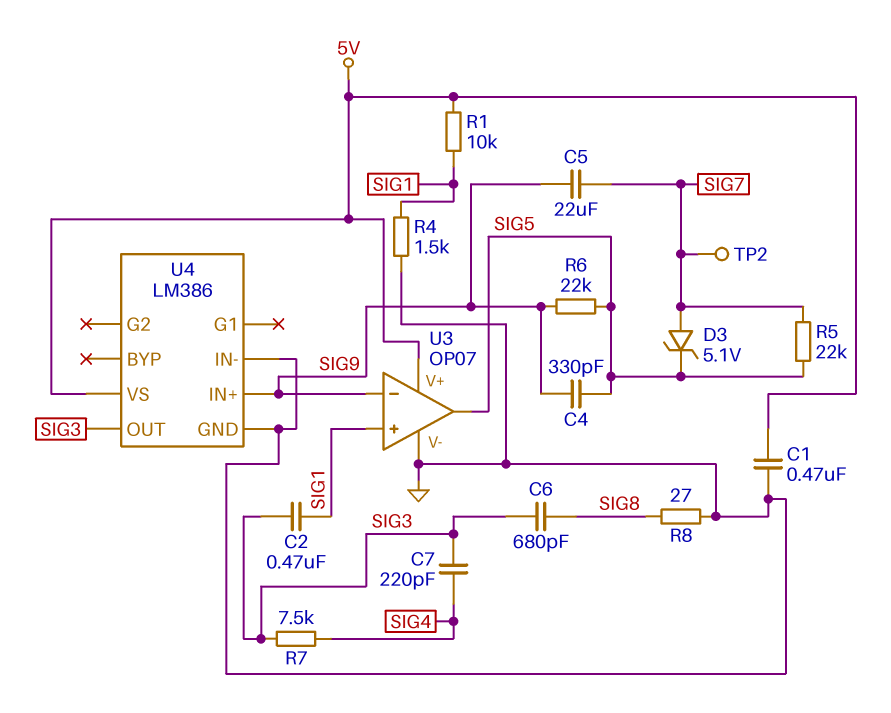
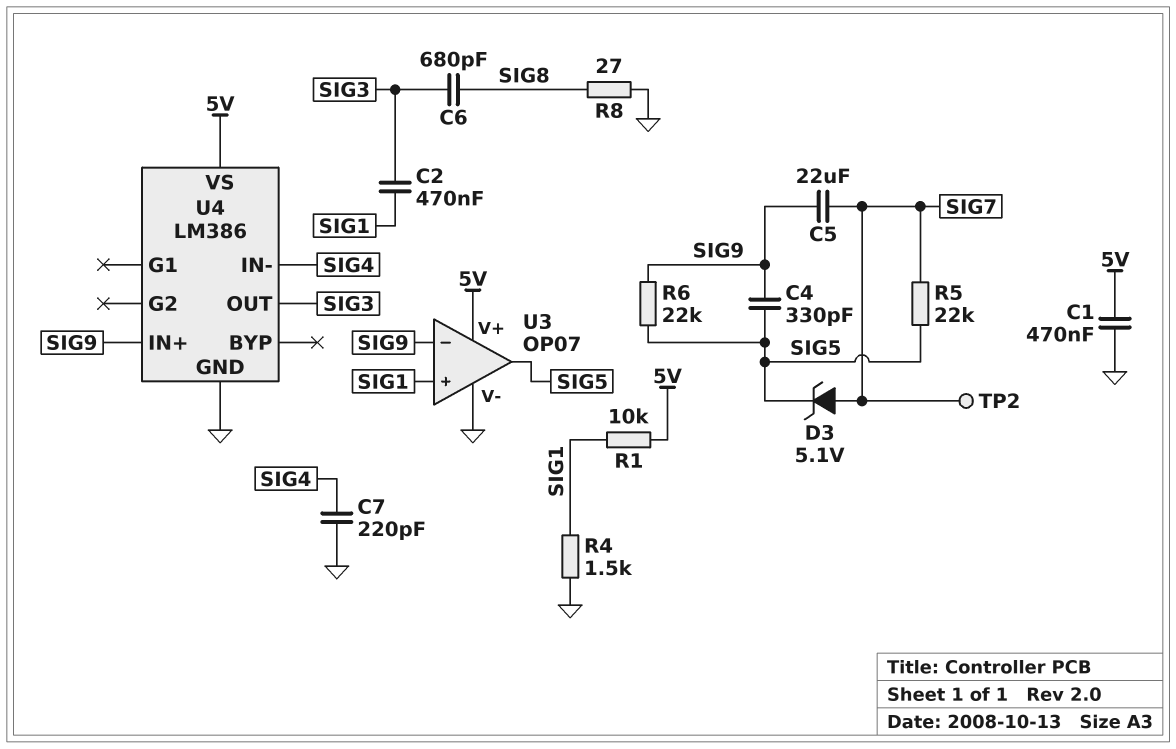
C7: 220pF (SIG3, SIG4) -> 220pF (GND, SIG4)
R7: 7.5k (SIG3, SIG4) -> none
U4 pin IN-: GND -> SIG4

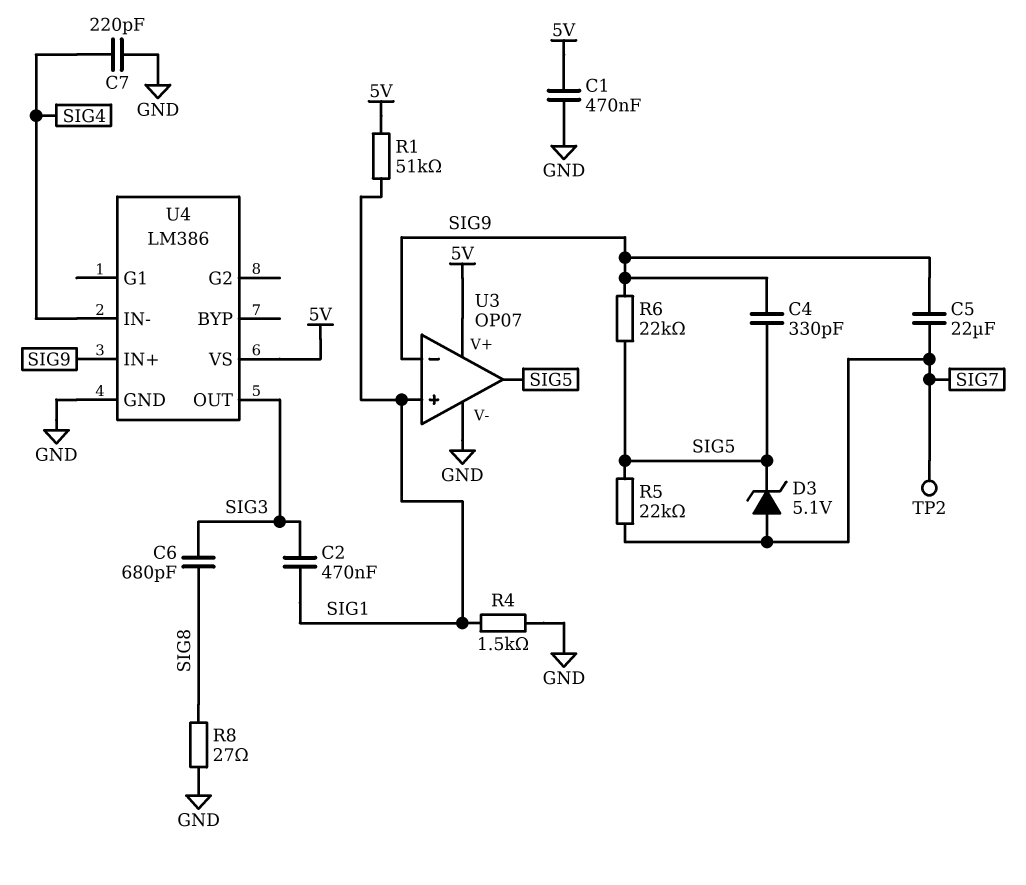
R1: 10k (5V, SIG1) -> 51k (5V, SIG1)

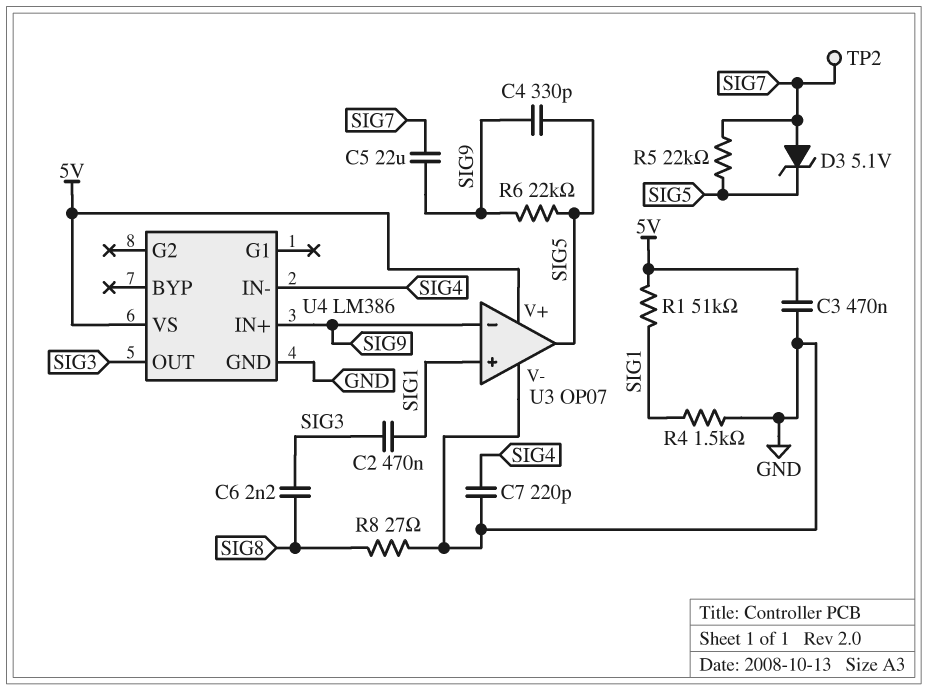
C1: 470nF (5V, GND) -> none
C3: none -> 470nF (5V, GND)
C6: 680pF (SIG3, SIG8) -> 2.2nF (SIG3, SIG8)

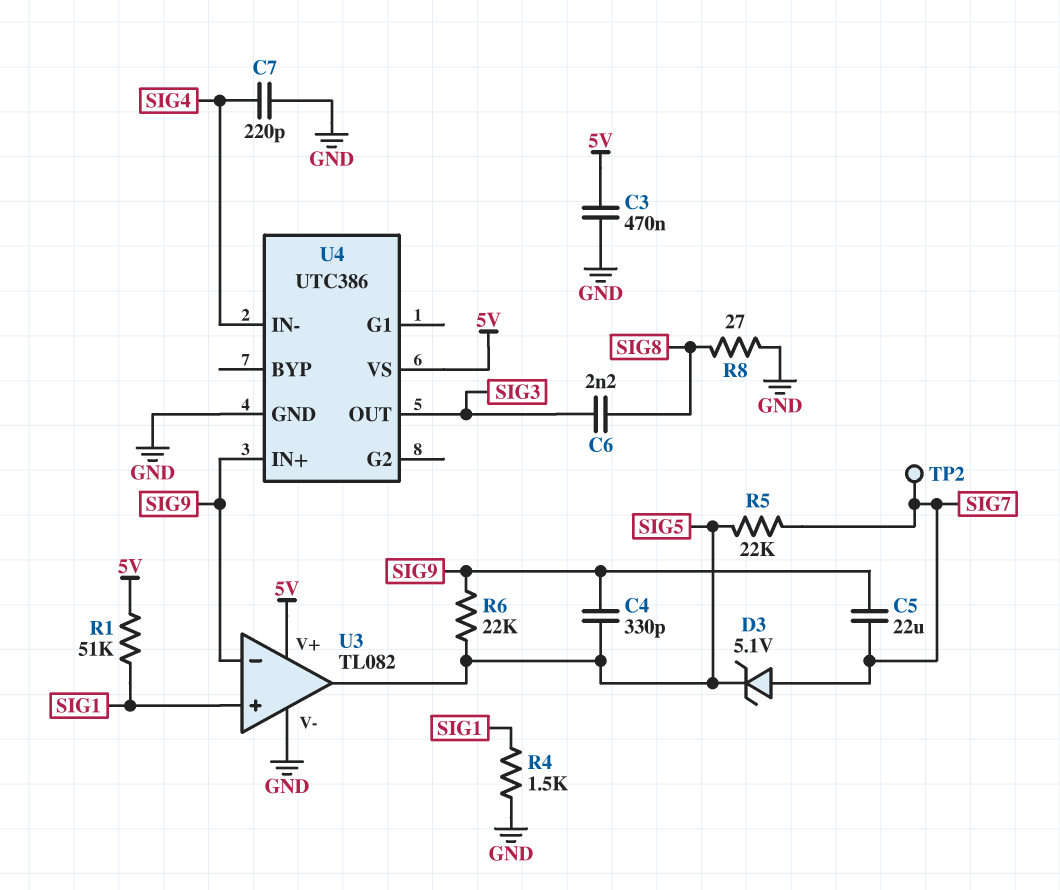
C2: 470nF (SIG1, SIG3) -> none
U3: OP07 -> TL082
U4: LM386 -> UTC386

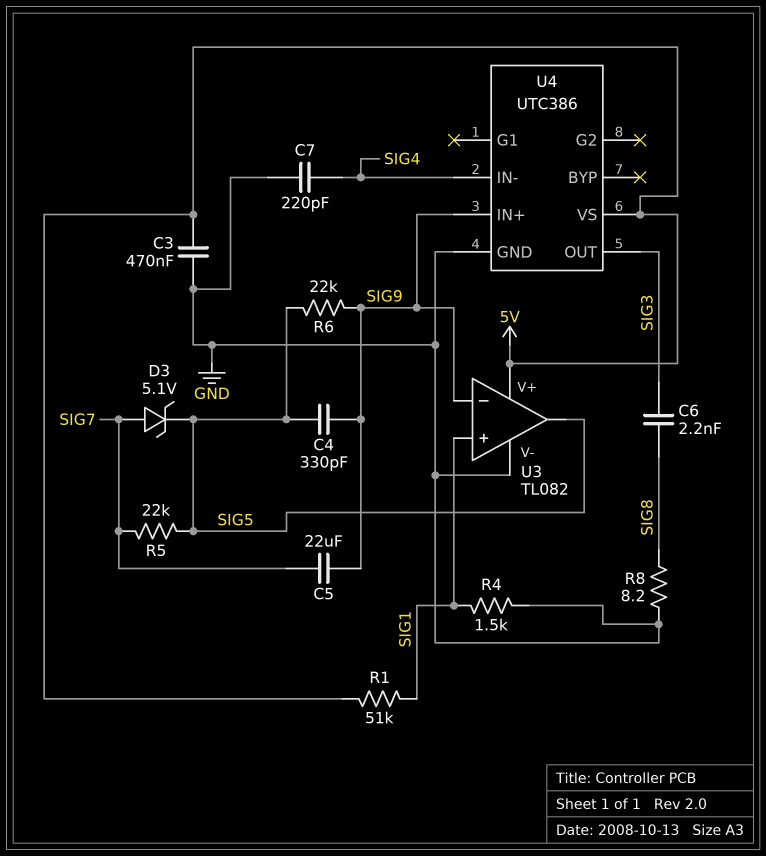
R8: 27 (GND, SIG8) -> 8.2 (GND, SIG8)
TP2: test point (SIG7) -> none

